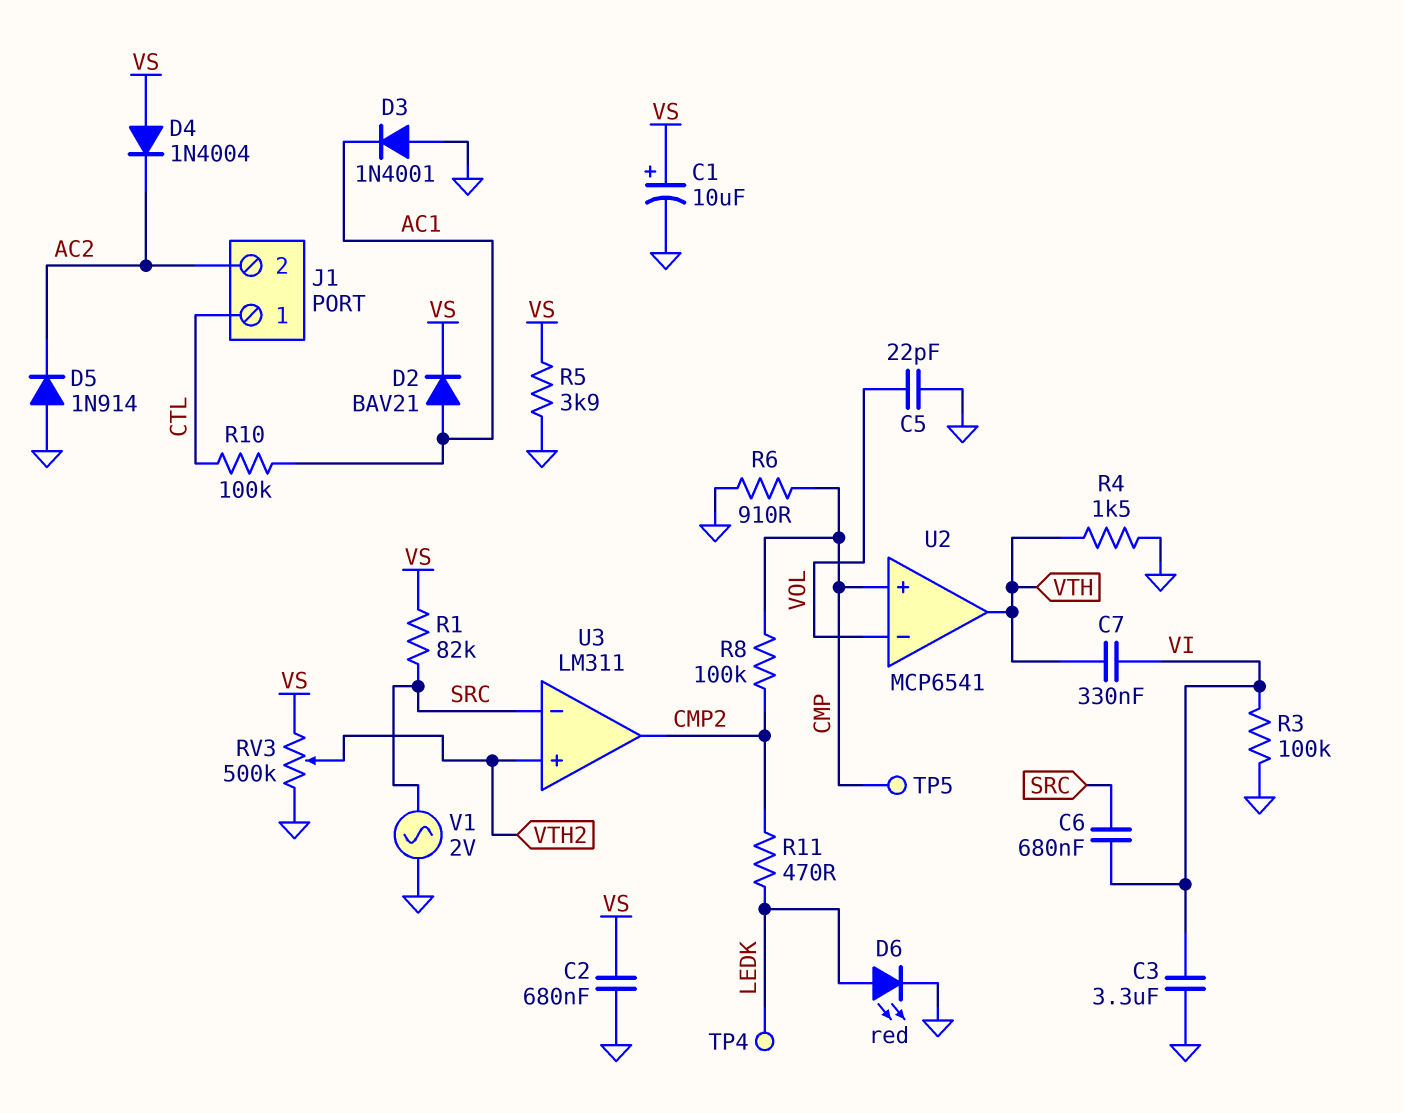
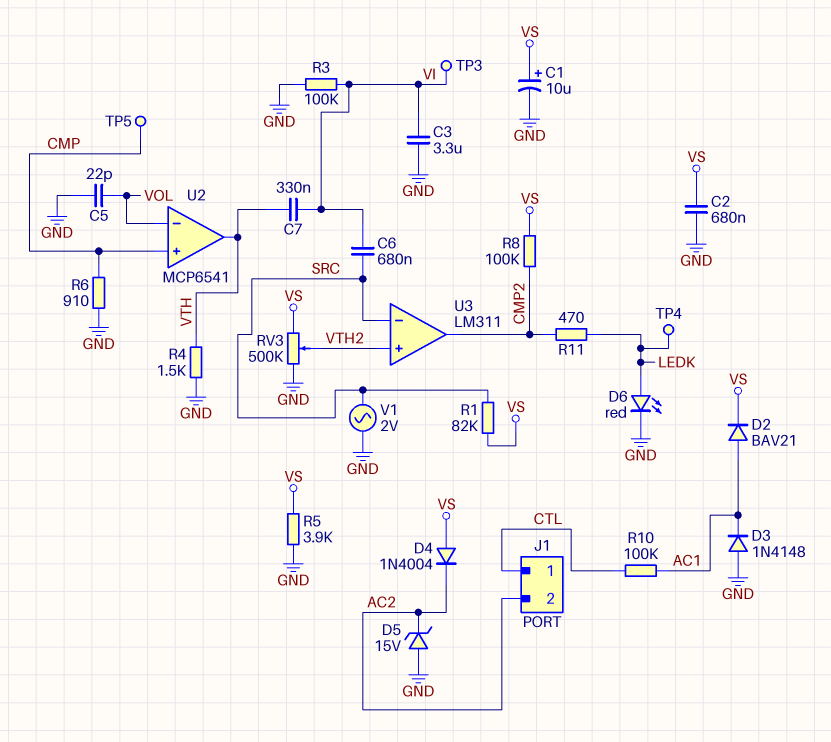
D3: diode 1N4001 (A GND, K AC1) -> diode 1N4148 (A GND, K AC1)
D5: diode 1N914 (A GND, K AC2) -> zener 15V (A GND, K AC2)
R8: 100k (CMP, CMP2) -> 100k (CMP2, VS)
TP3: none -> test point (VI)

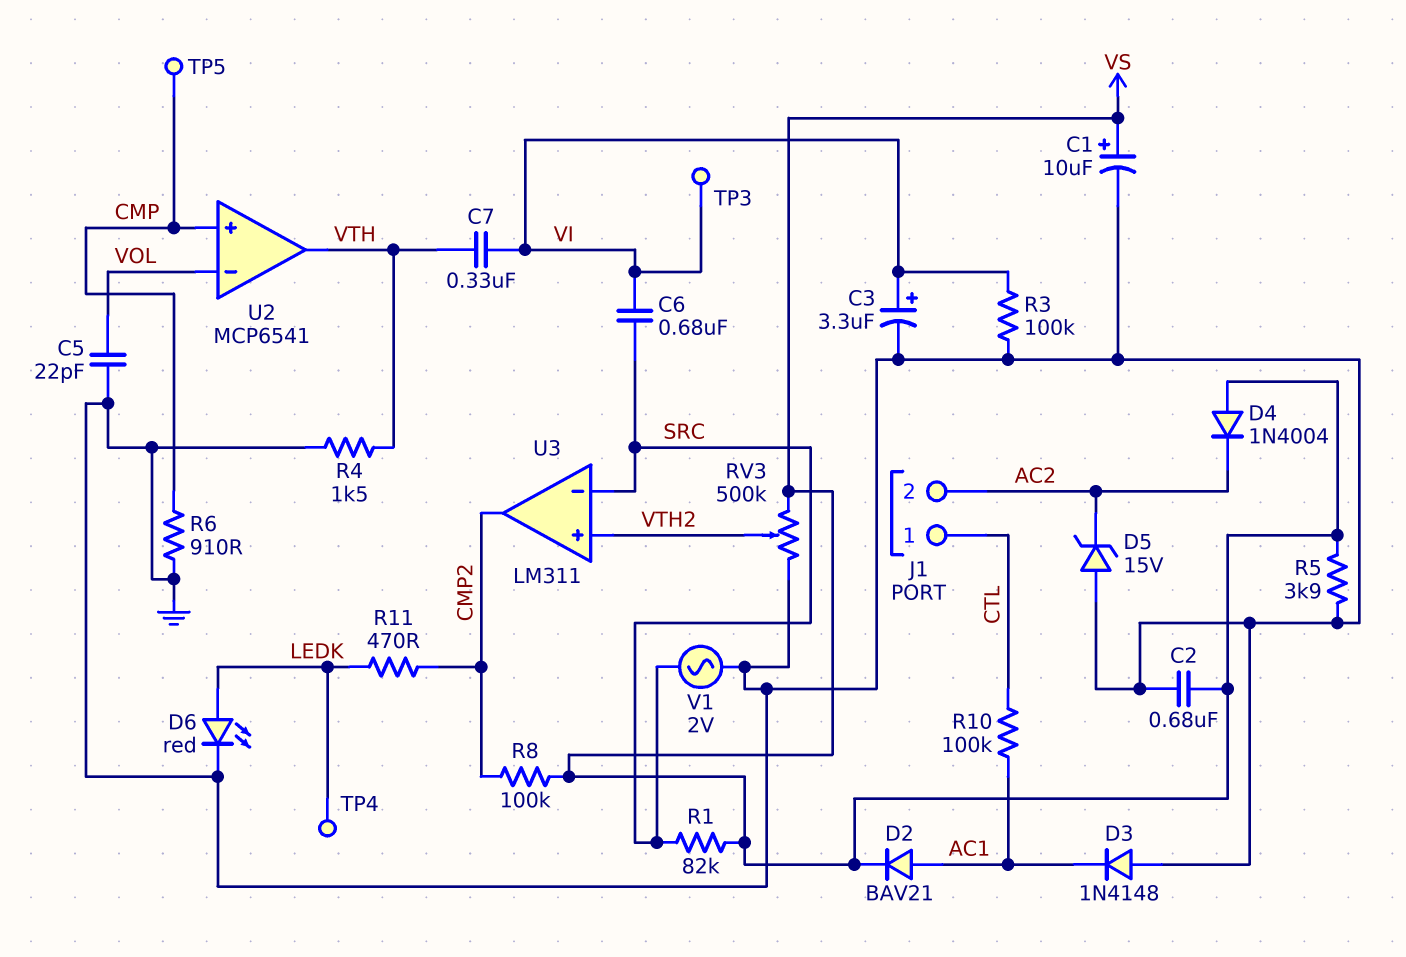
C3: 3.3uF (GND, VI) -> 3.3uF (plus VI, minus GND)

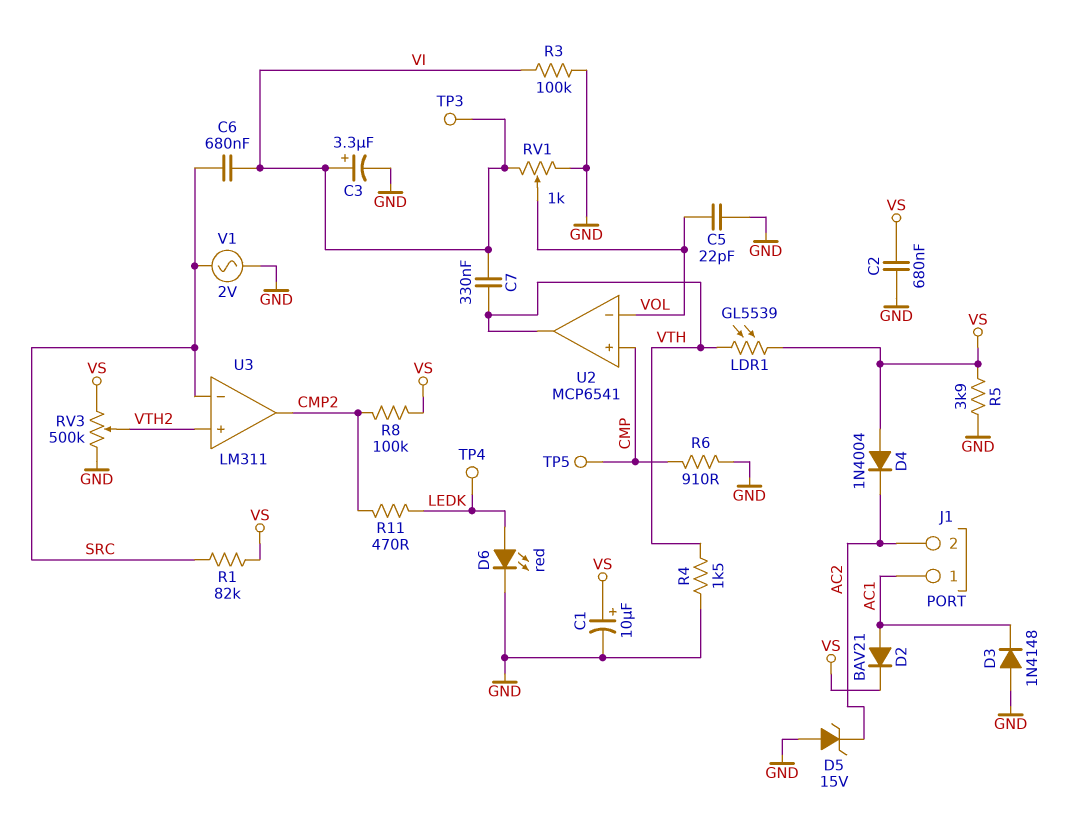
J1 pin 1: CTL -> AC1
LDR1: none -> GL5539 (VS, VTH)
R10: 100k (AC1, CTL) -> none
RV1: none -> 1k (GND, VI, wiper VOL)

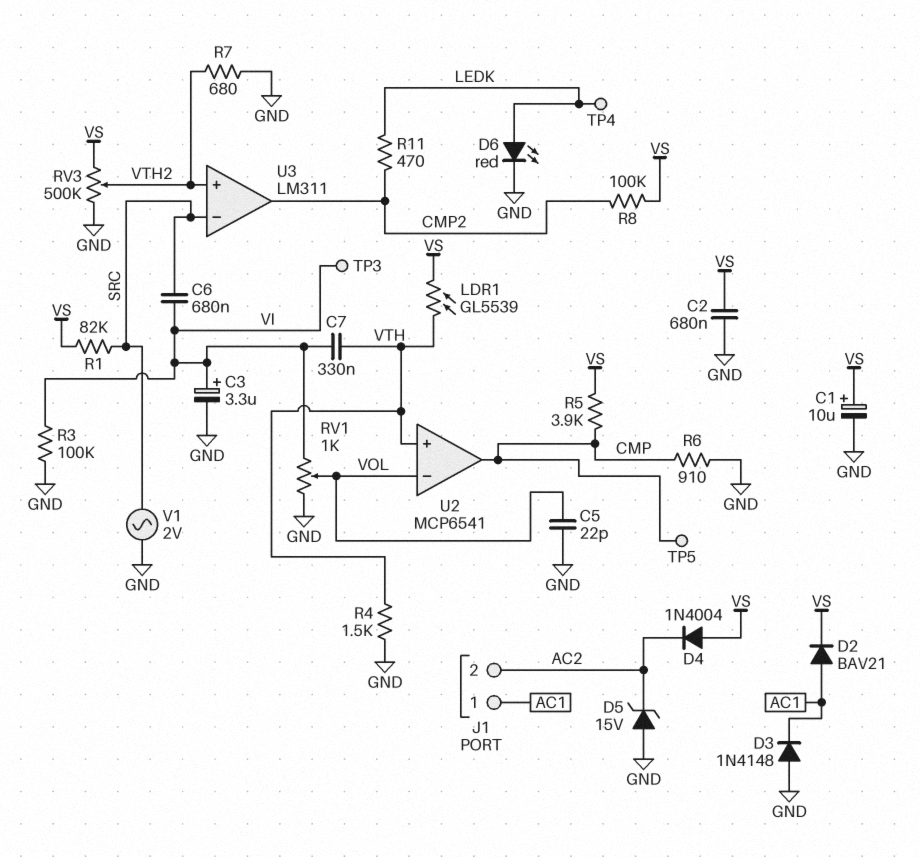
R5: 3.9k (GND, VS) -> 3.9k (CMP, VS)
R7: none -> 680 (GND, VTH2)
U2 pin in+: CMP -> VTH
U2 pin out: VTH -> CMP

